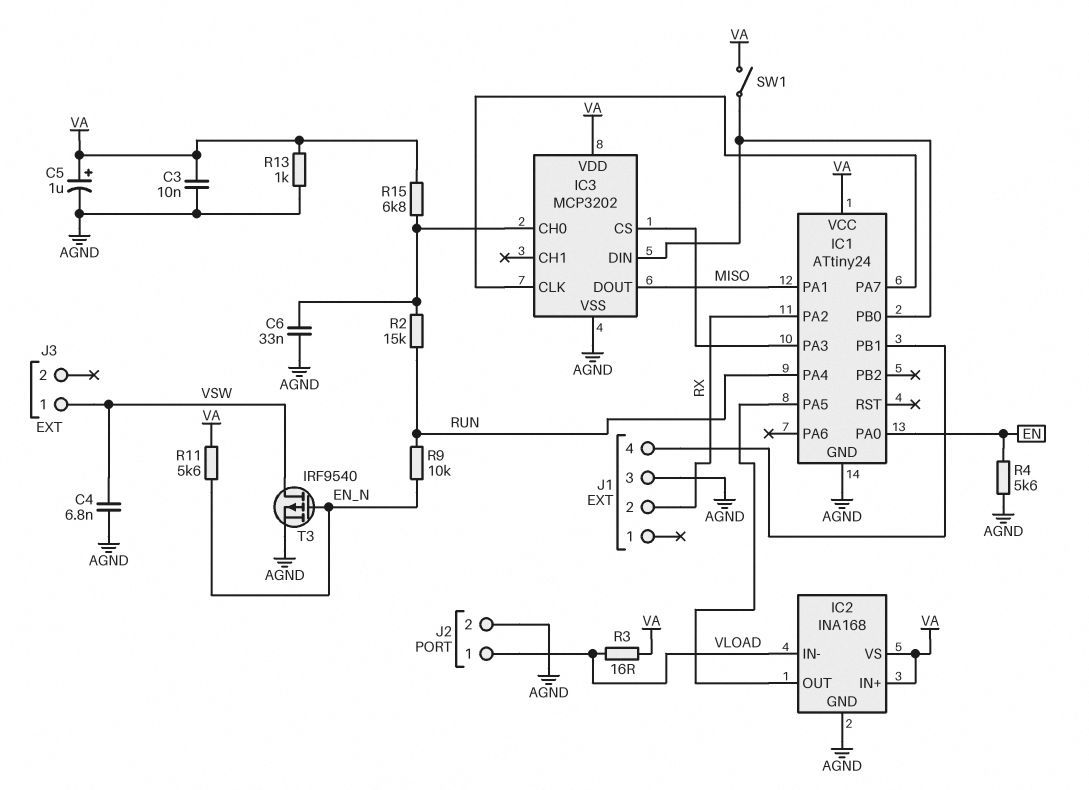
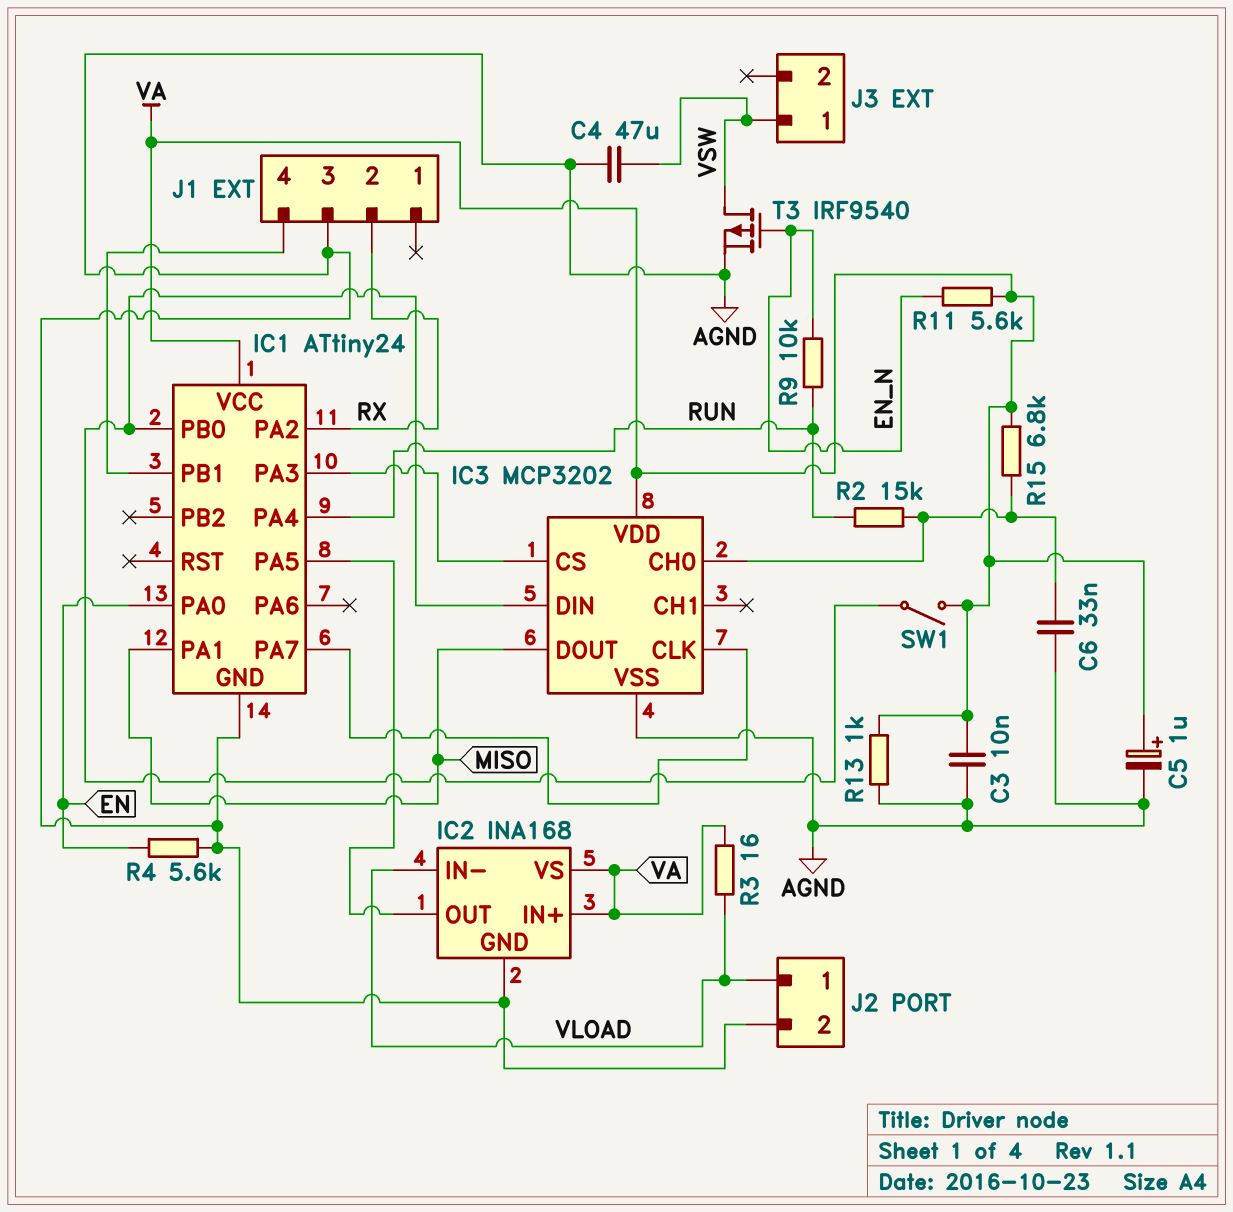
C4: 6.8nF (AGND, VSW) -> 47uF (AGND, VSW)

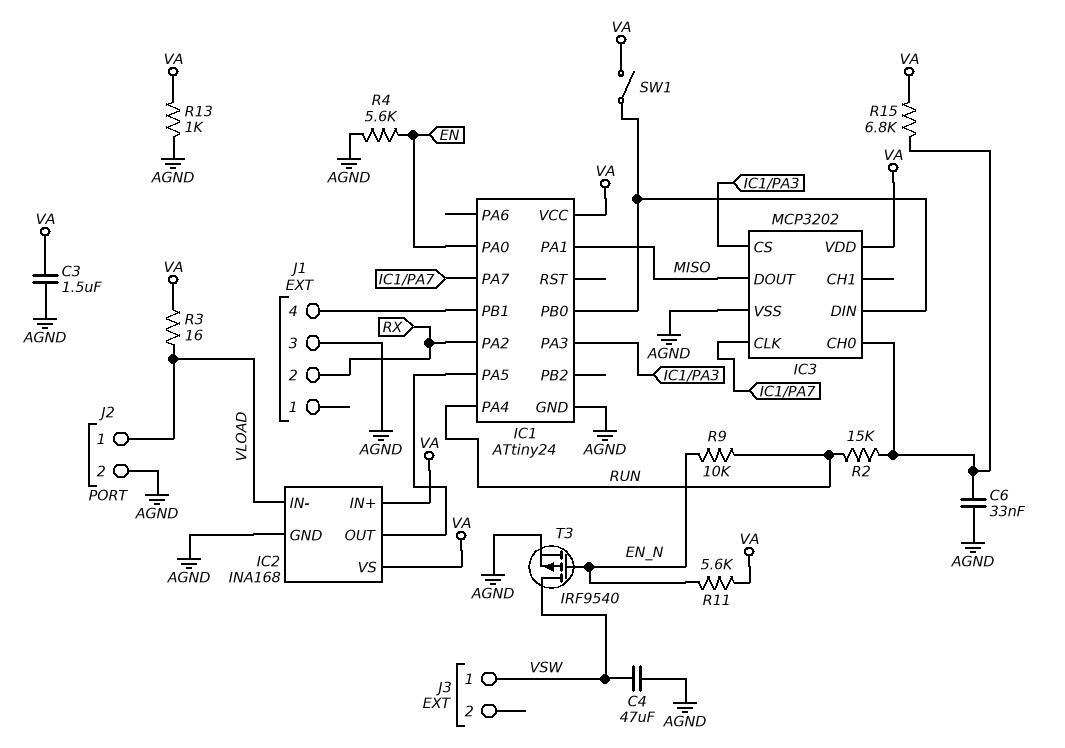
C3: 10nF (AGND, VA) -> 1.5uF (AGND, VA)
C5: 1uF (plus VA, minus AGND) -> none

